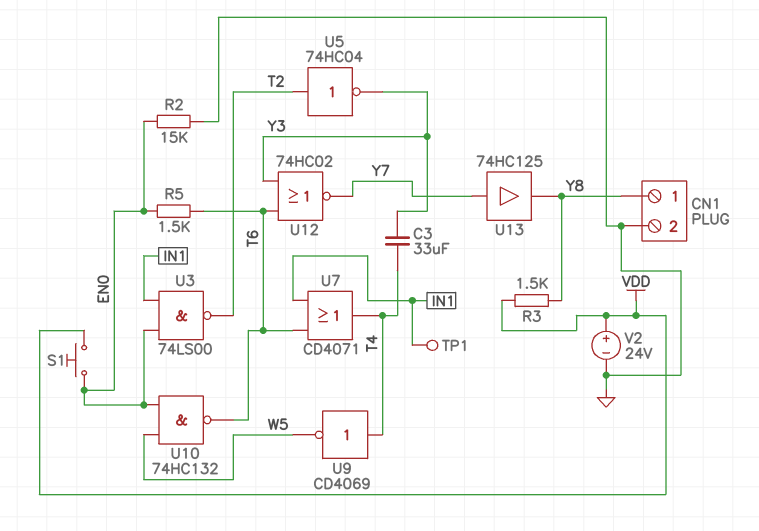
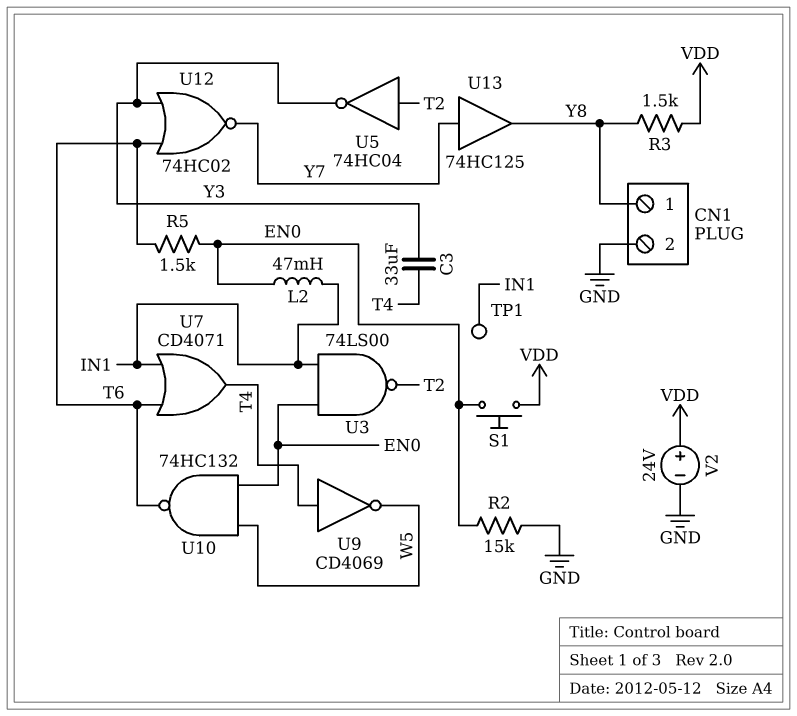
L2: none -> 47mH (EN0, IN1)

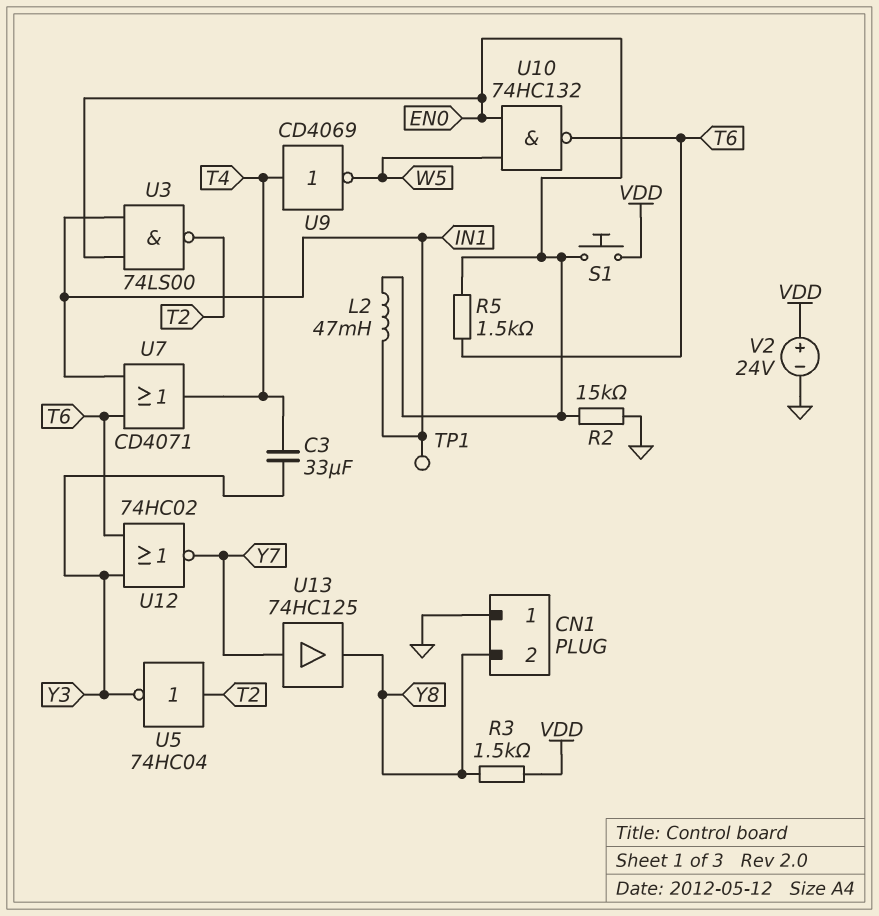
CN1 pin 1: Y8 -> GND
CN1 pin 2: GND -> Y8

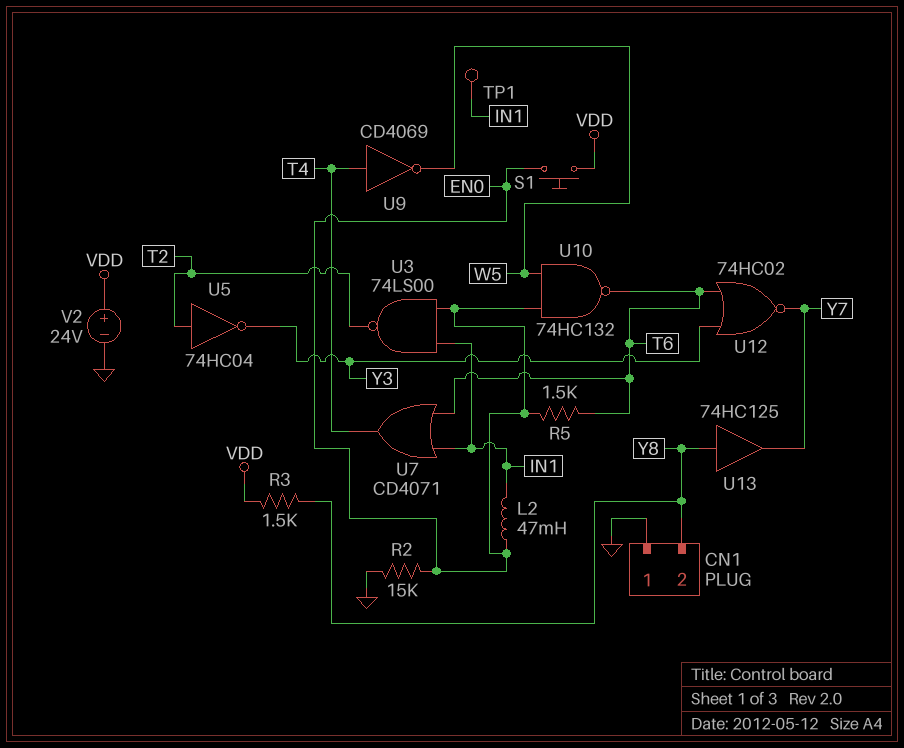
C3: 33uF (T4, Y3) -> none
U13: buffer 74HC125 (in Y7, out Y8) -> buffer 74HC125 (in Y8, out Y7)

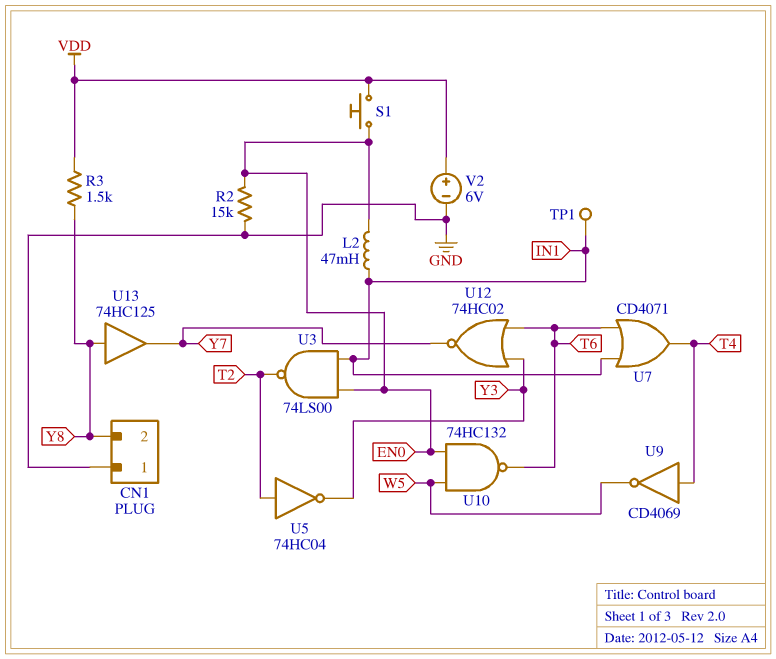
R5: 1.5k (EN0, T6) -> none
V2: 24V (plus VDD, minus GND) -> 6V (plus VDD, minus GND)

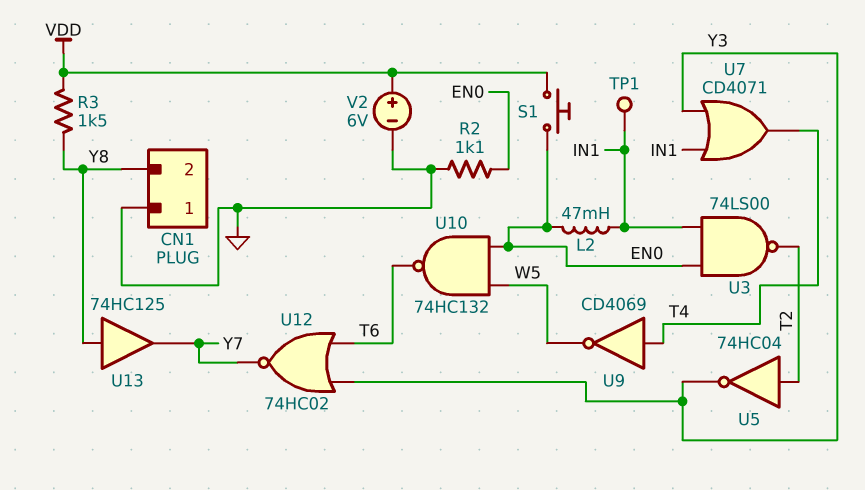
R2: 15k (EN0, GND) -> 1.1k (EN0, GND)
U7: OR CD4071 (in IN1, in T6, out T4) -> OR CD4071 (in IN1, in Y3, out T4)

